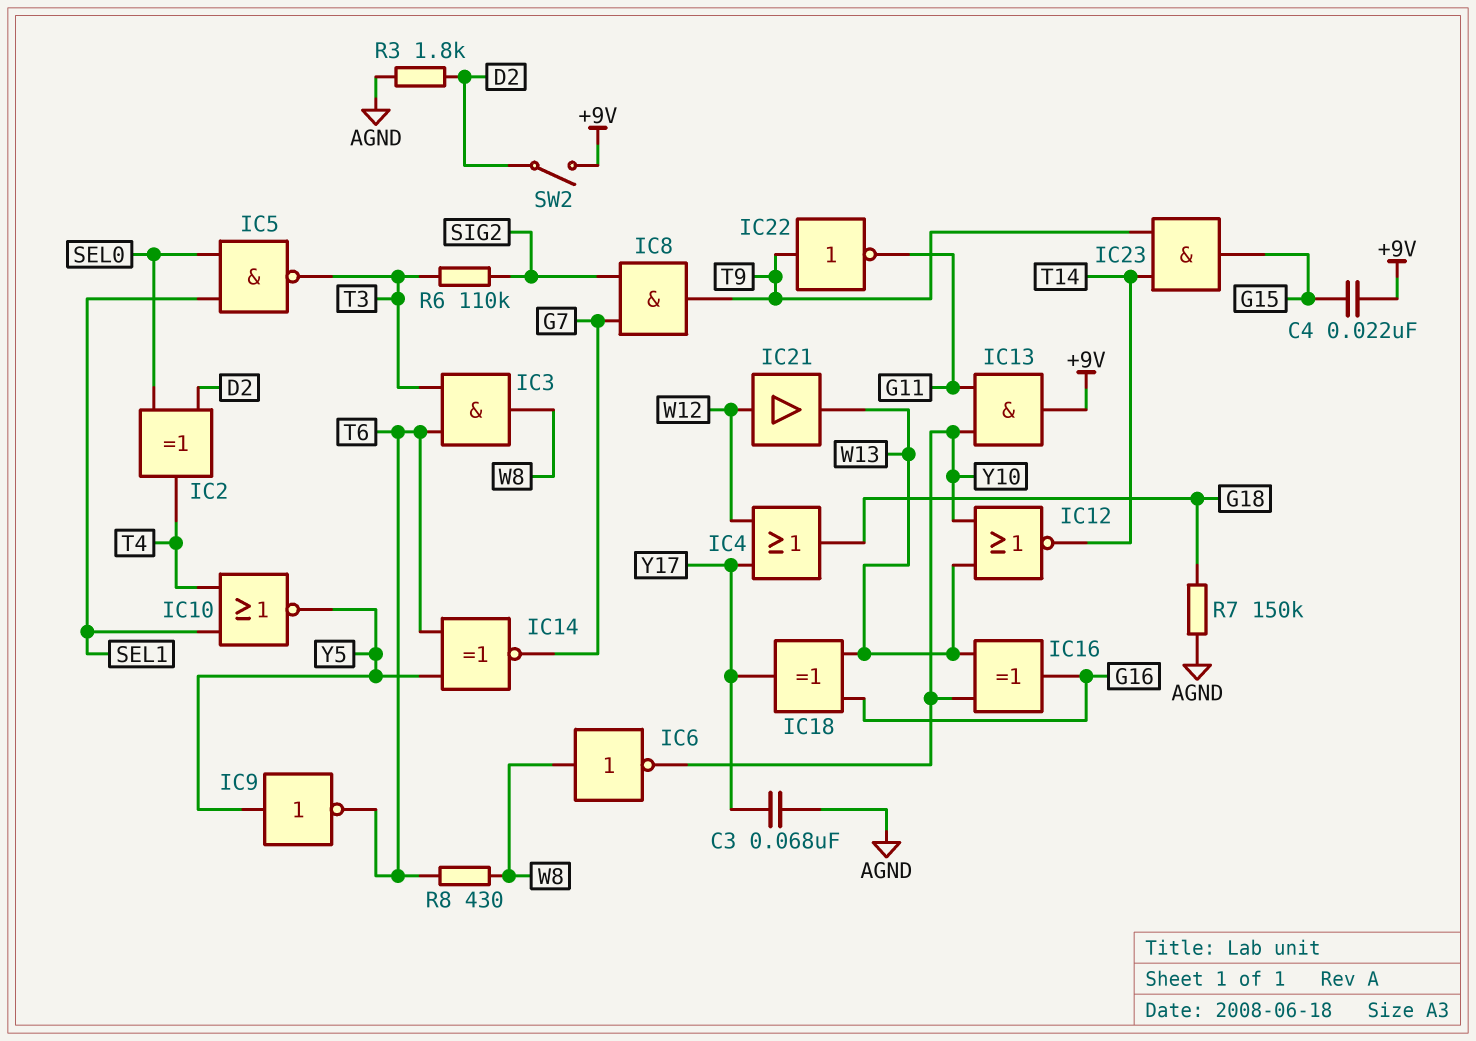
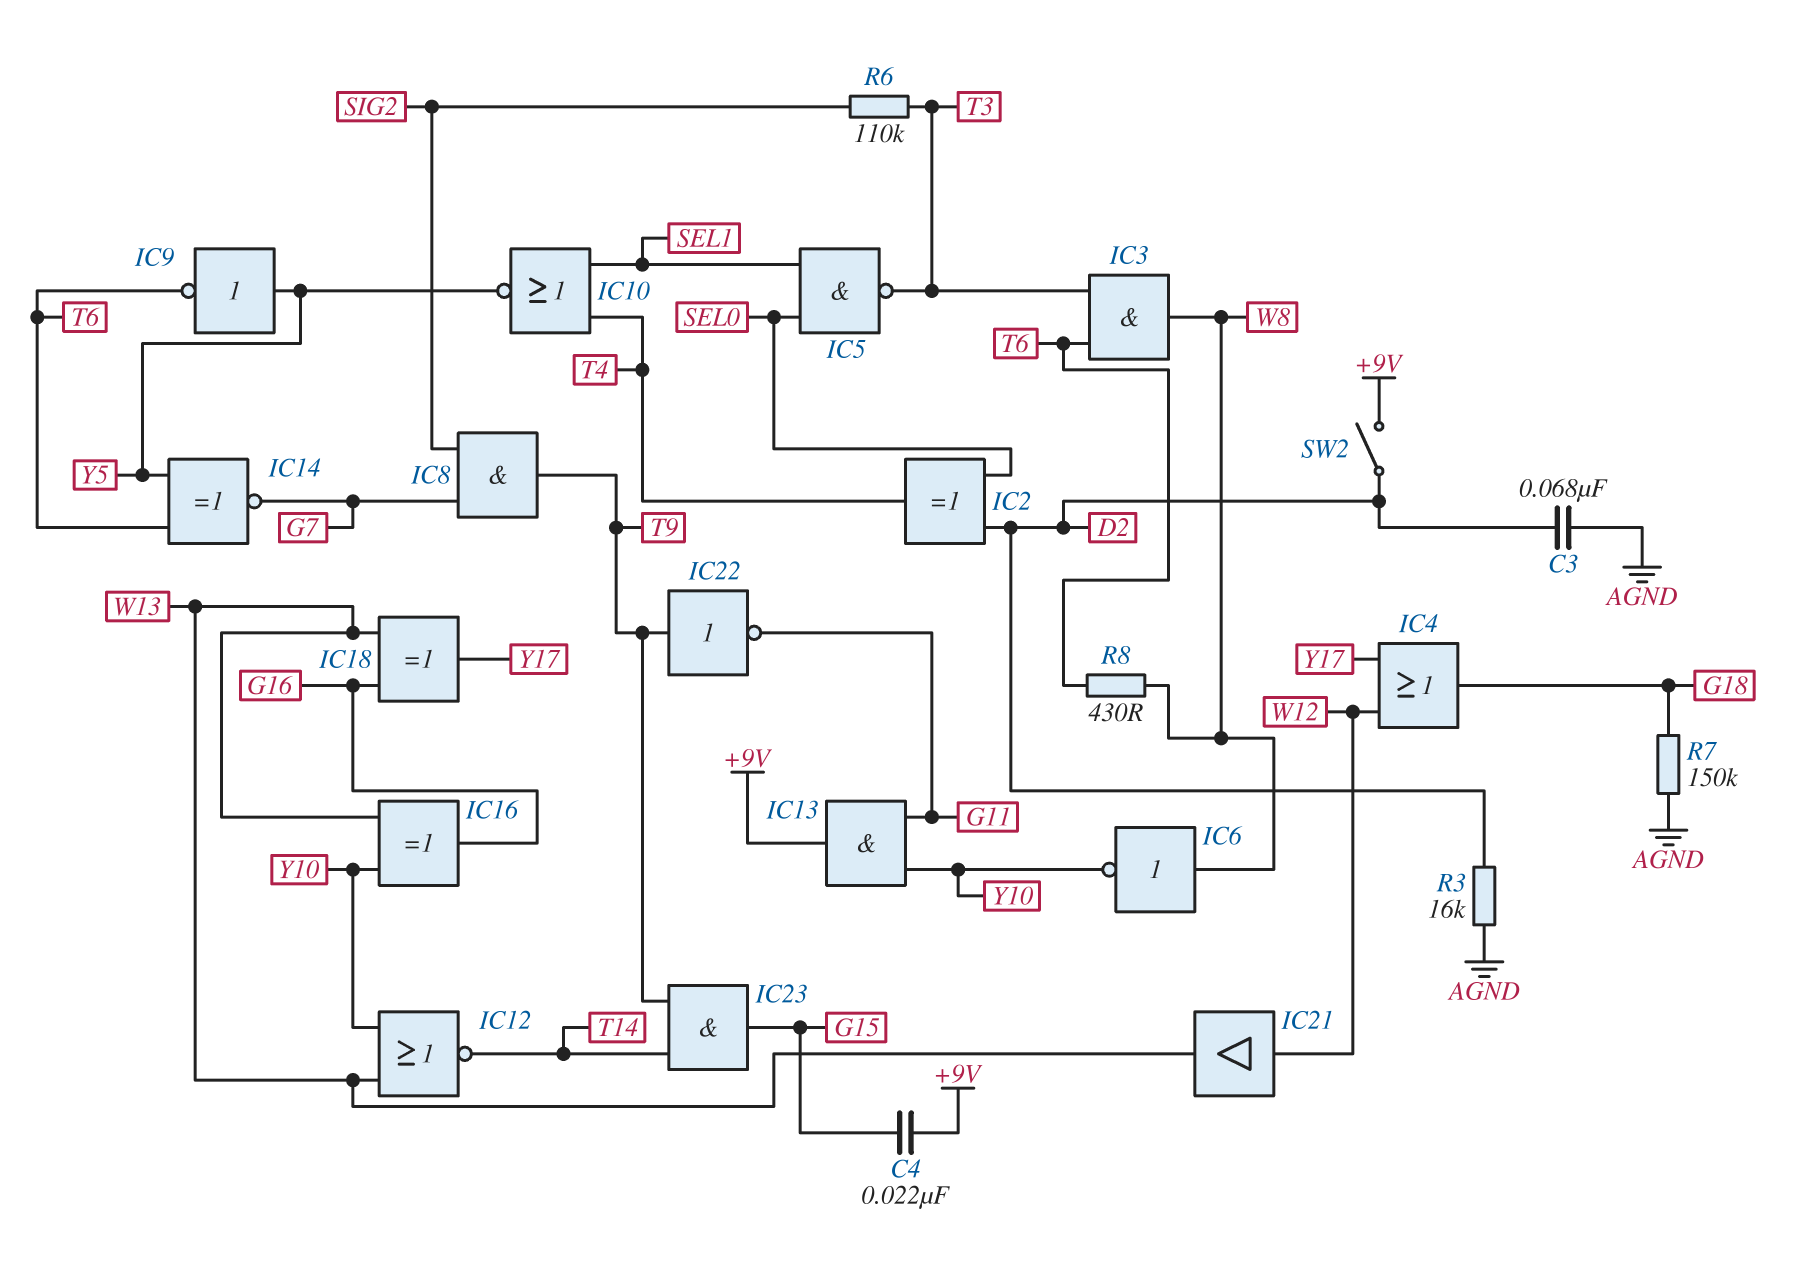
C3: 68nF (AGND, Y17) -> 68nF (AGND, D2)
R3: 1.8k (AGND, D2) -> 16k (AGND, D2)

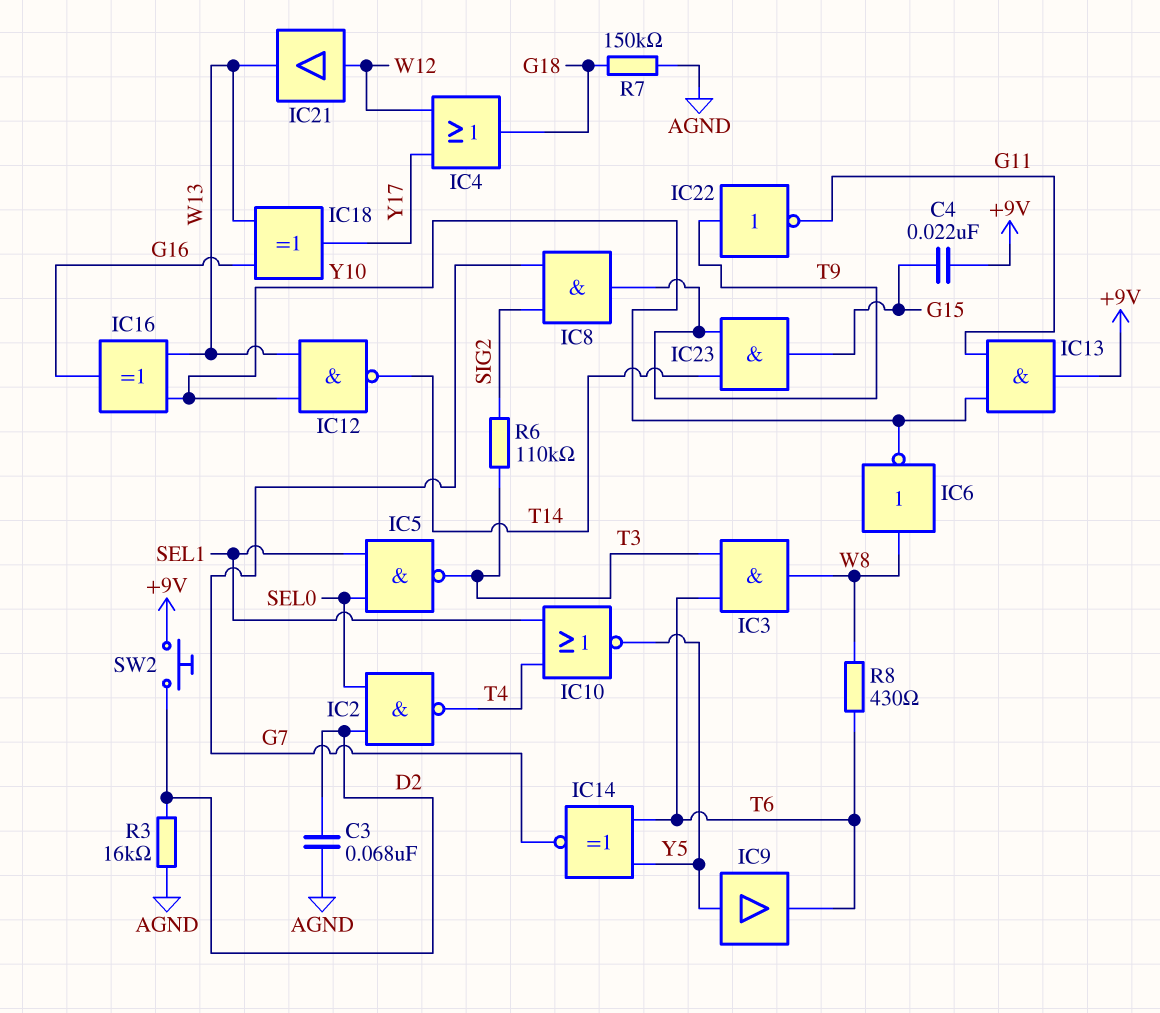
IC2: XOR (in D2, in SEL0, out T4) -> NAND (in D2, in SEL0, out T4)
IC9: NOT (in Y5, out T6) -> buffer (in Y5, out T6)
IC12: NOR (in W13, in Y10, out T14) -> NAND (in W13, in Y10, out T14)
SW2: switch (+9V, D2) -> button (+9V, D2)

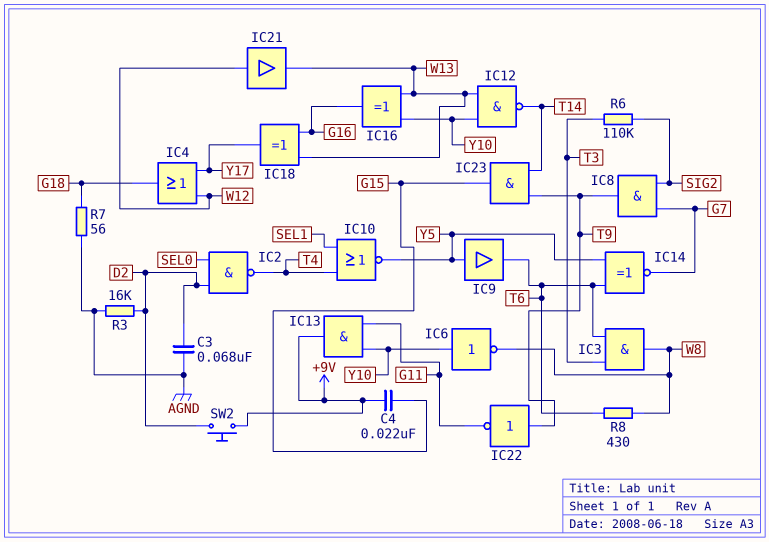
IC5: NAND (in SEL0, in SEL1, out T3) -> none
IC6: NOT (in W8, out Y10) -> NOT (in Y10, out W8)
R7: 150k (AGND, G18) -> 56 (AGND, G18)

